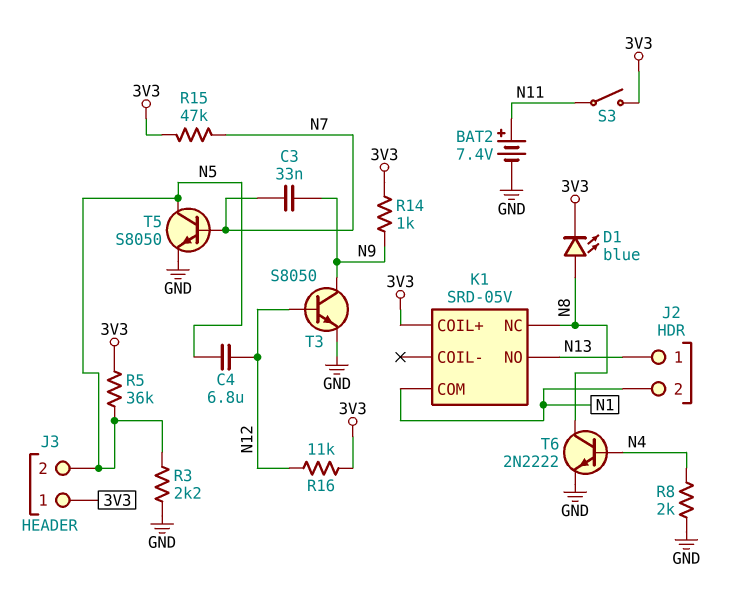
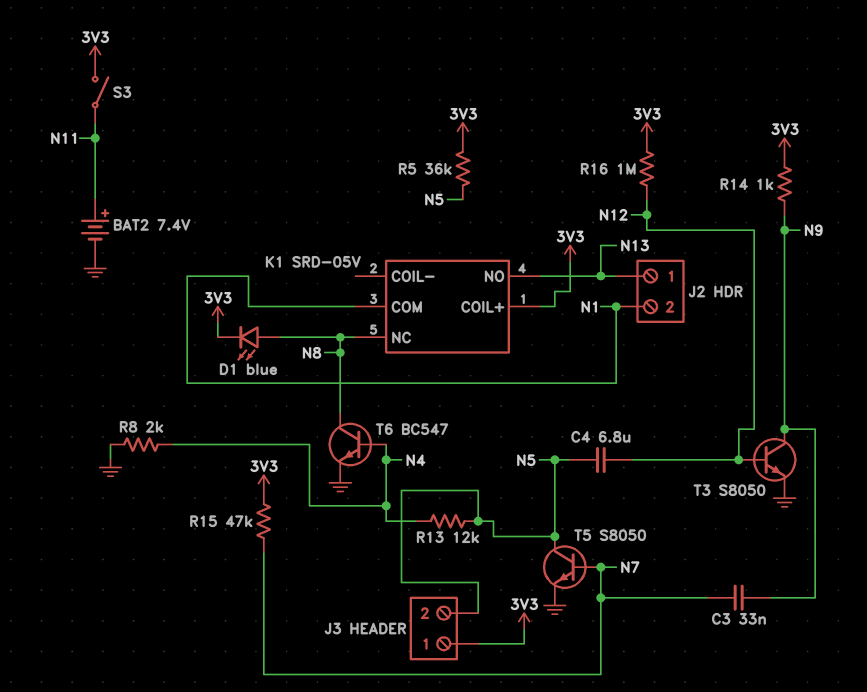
R3: 2.2k (GND, N5) -> none
R13: none -> 12k (N4, N5)
R16: 11k (3V3, N12) -> 1M (3V3, N12)
T6: NPN 2N2222 (B N4, C N8, E GND) -> NPN BC547 (B N4, C N8, E GND)

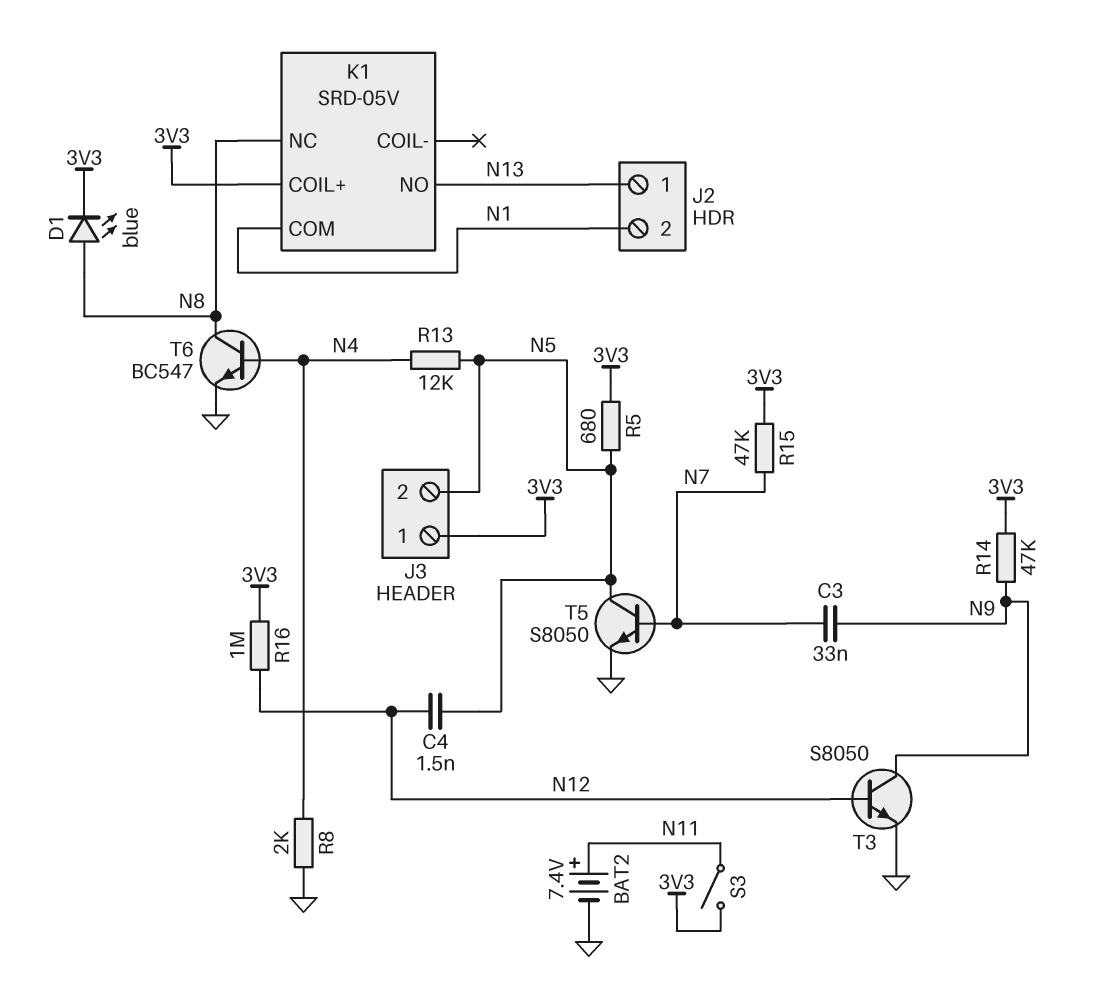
C4: 6.8uF (N5, N12) -> 1.5nF (N5, N12)
R5: 36k (3V3, N5) -> 680 (3V3, N5)
R14: 1k (3V3, N9) -> 47k (3V3, N9)

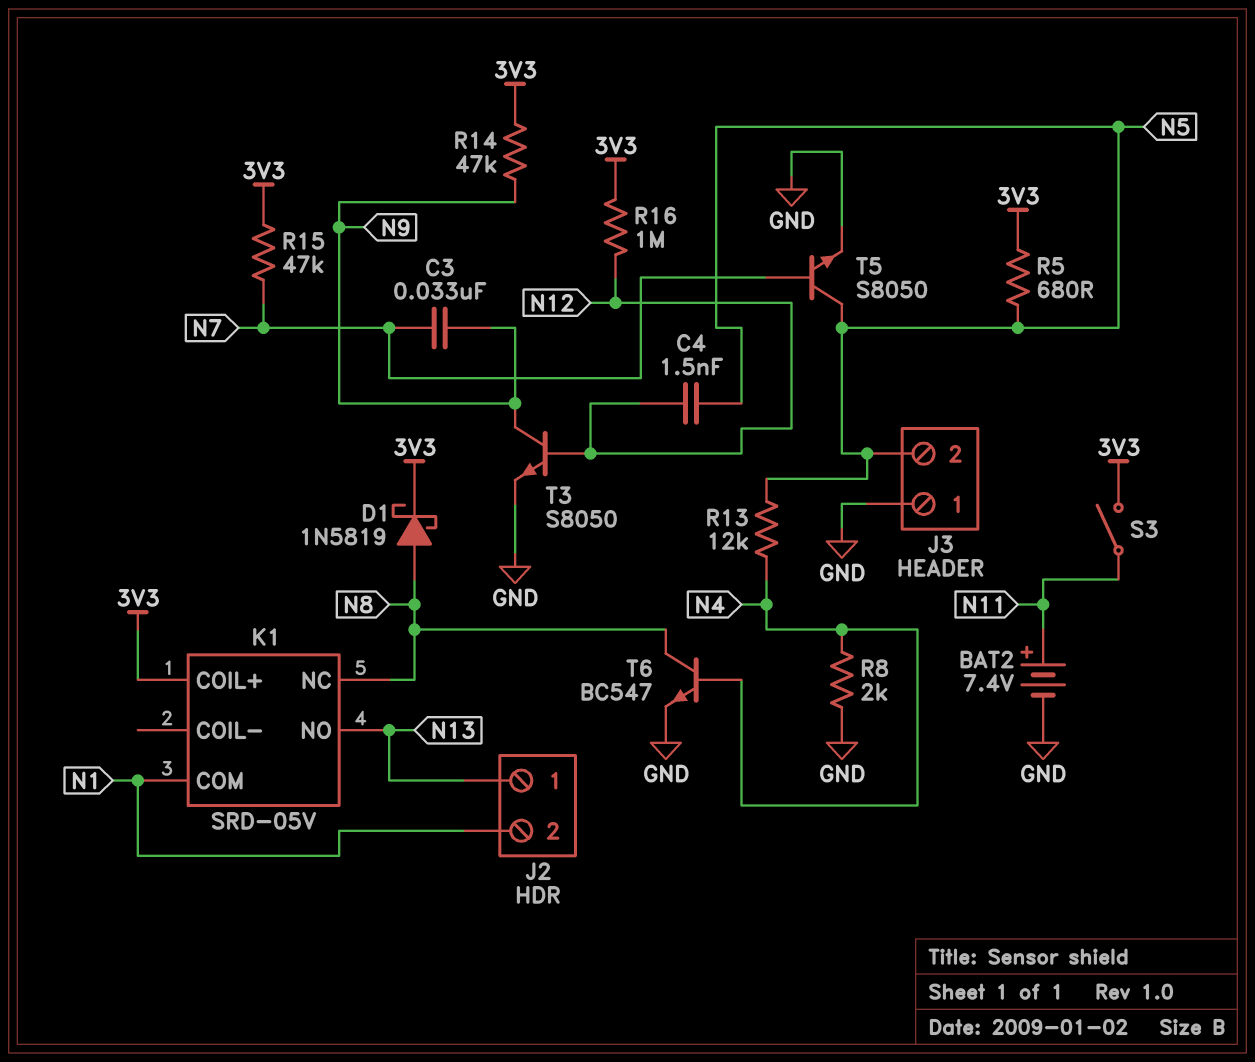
D1: LED blue (A N8, K 3V3) -> schottky 1N5819 (A N8, K 3V3)
J3 pin 1: 3V3 -> GND

